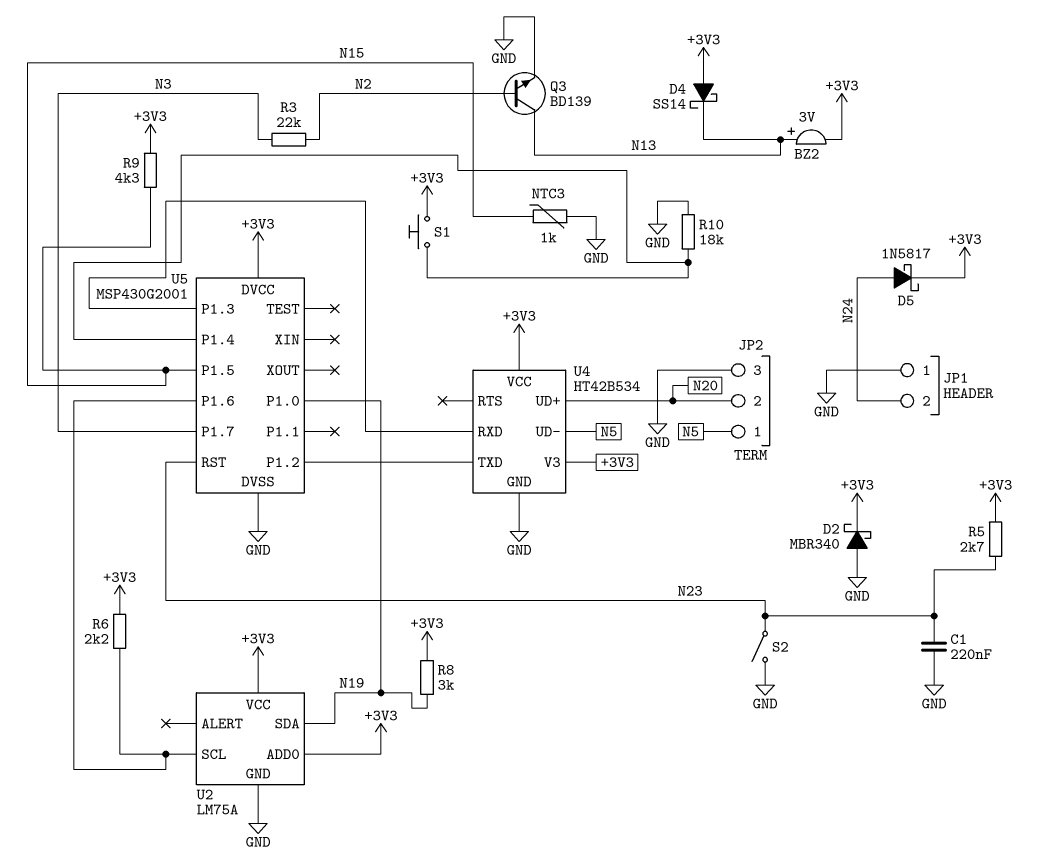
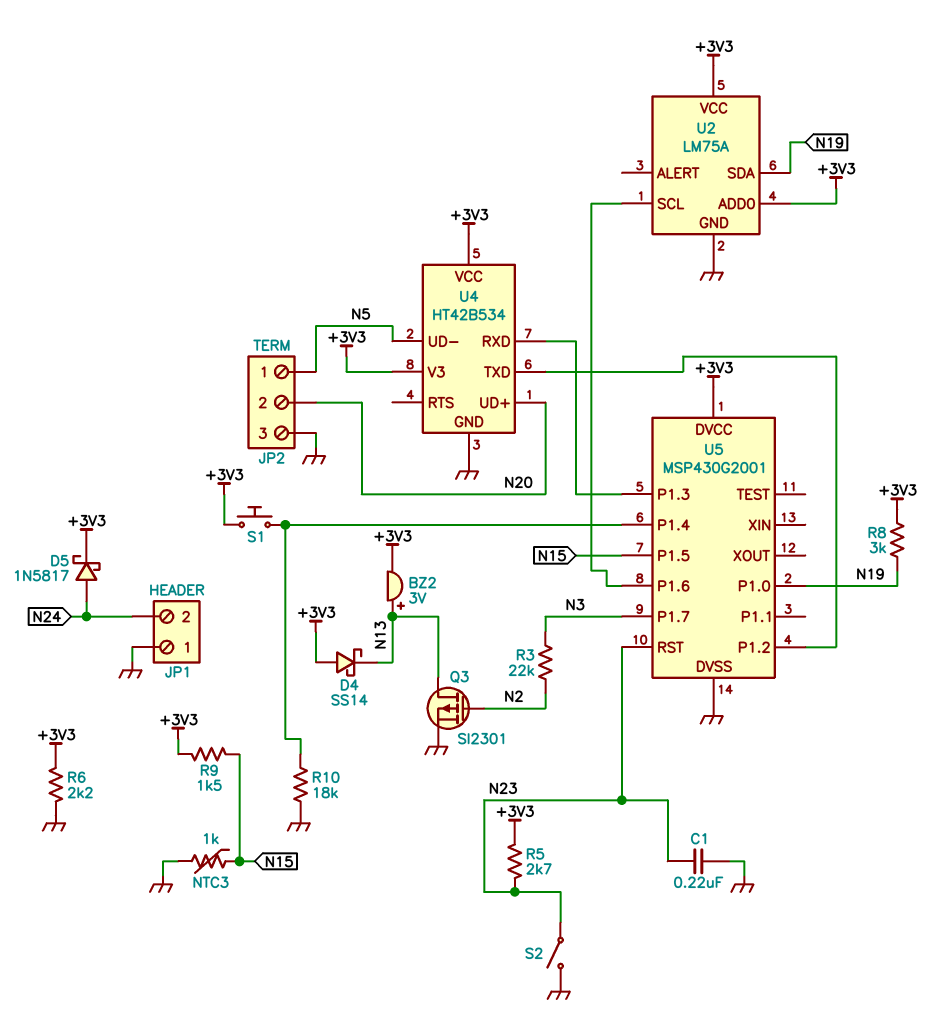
D2: schottky MBR340 (A GND, K +3V3) -> none
Q3: NPN BD139 (B N2, C N13, E GND) -> PMOS SI2301 (G N2, D N13, S GND)
R6: 2.2k (+3V3, U2/SCL) -> 2.2k (+3V3, GND)
R9: 4.3k (+3V3, N15) -> 1.5k (+3V3, N15)

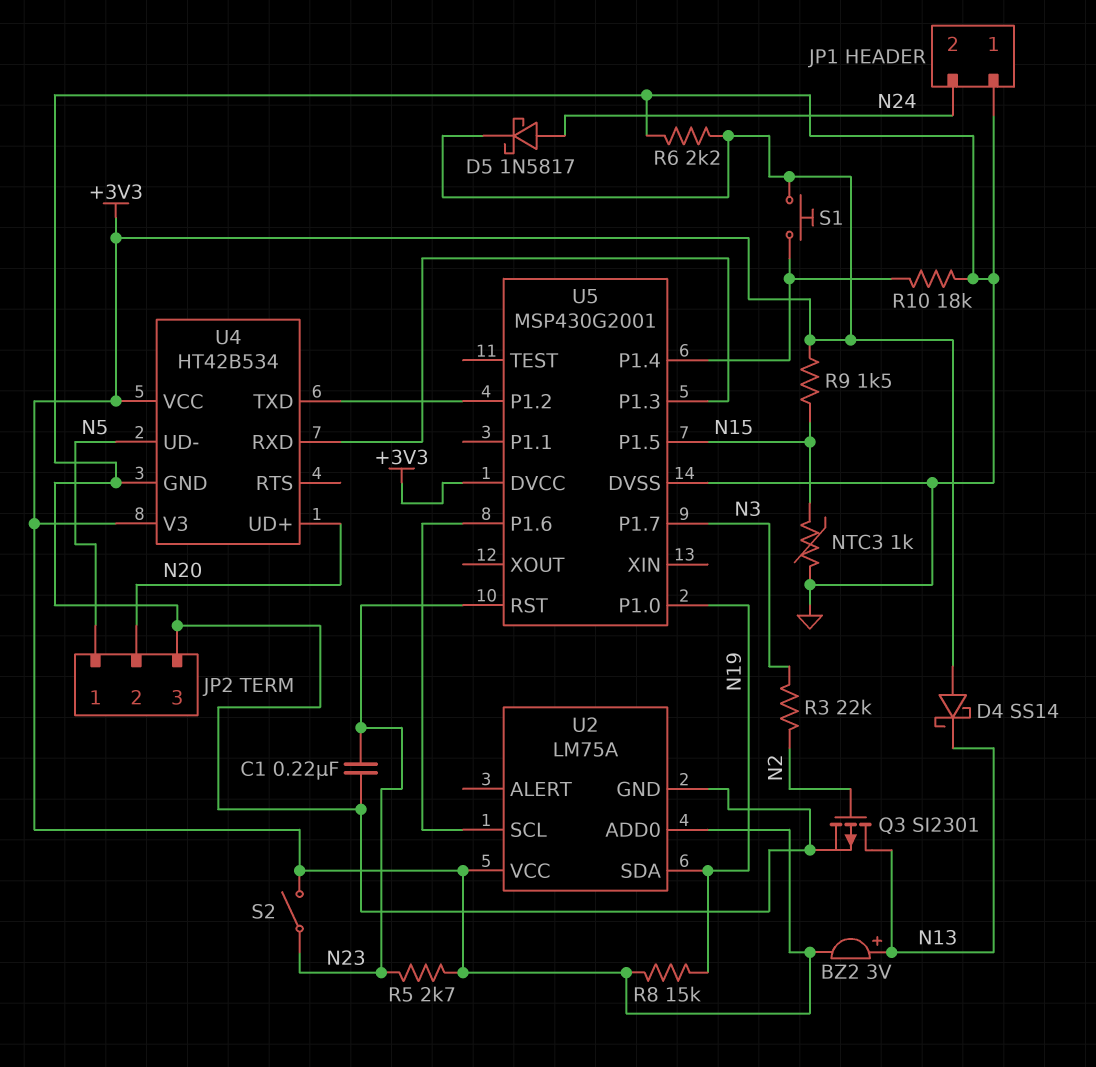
R8: 3k (+3V3, N19) -> 15k (+3V3, N19)
S2: switch (GND, N23) -> switch (+3V3, N23)

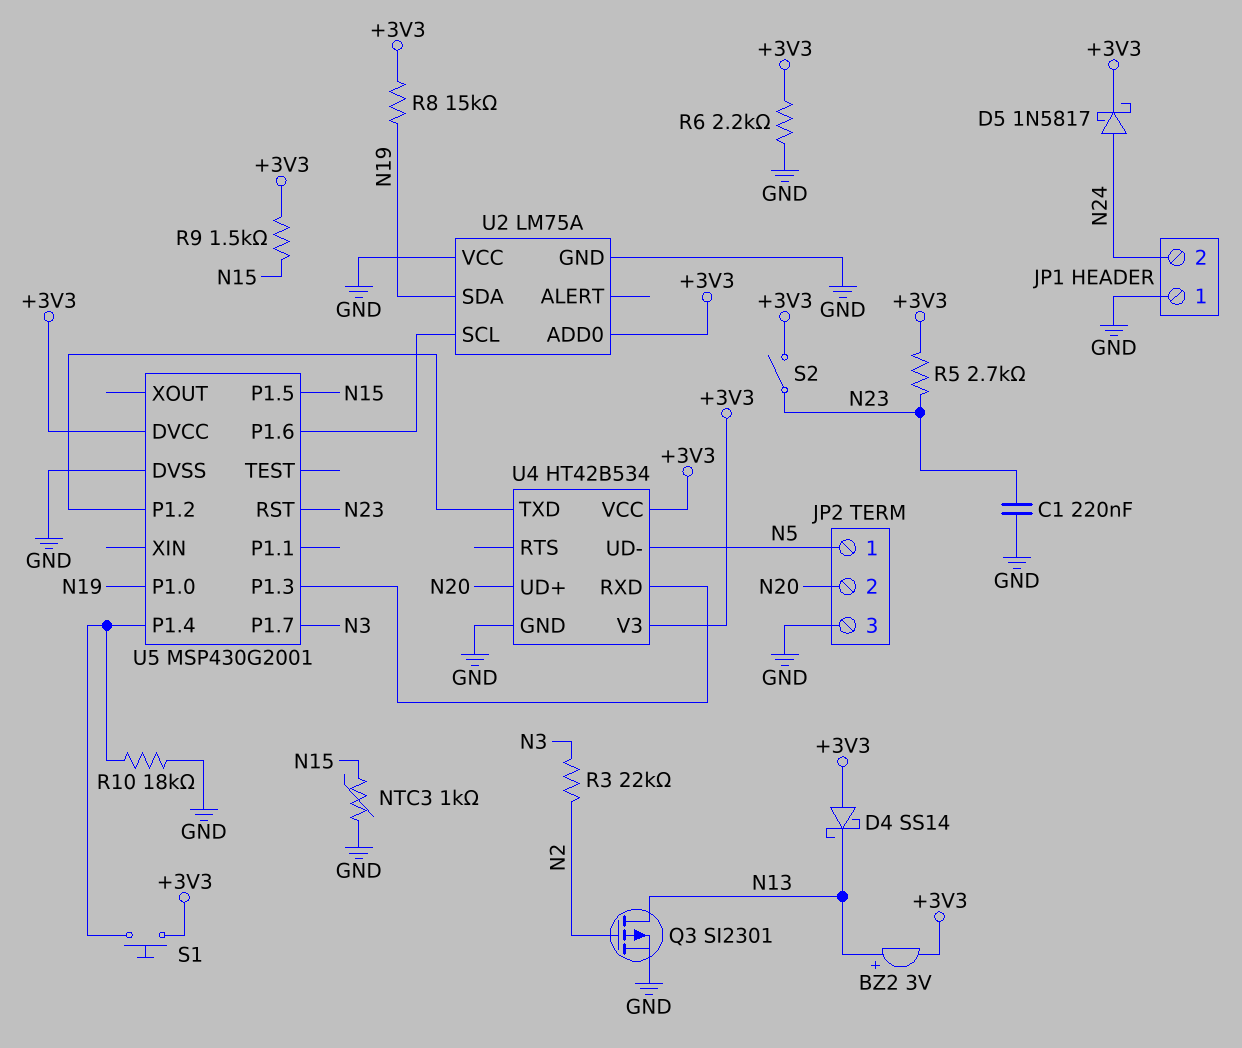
U2 pin VCC: +3V3 -> GND

